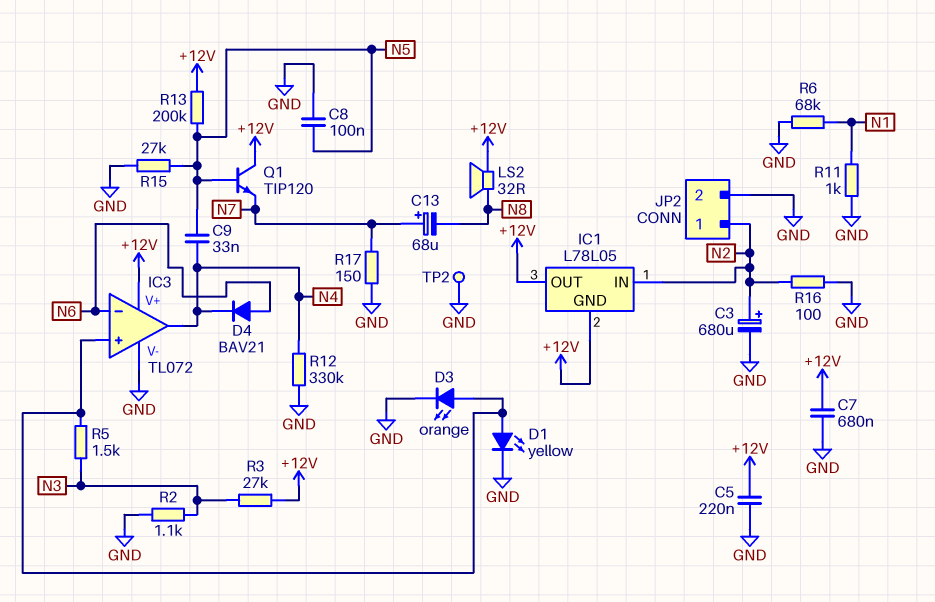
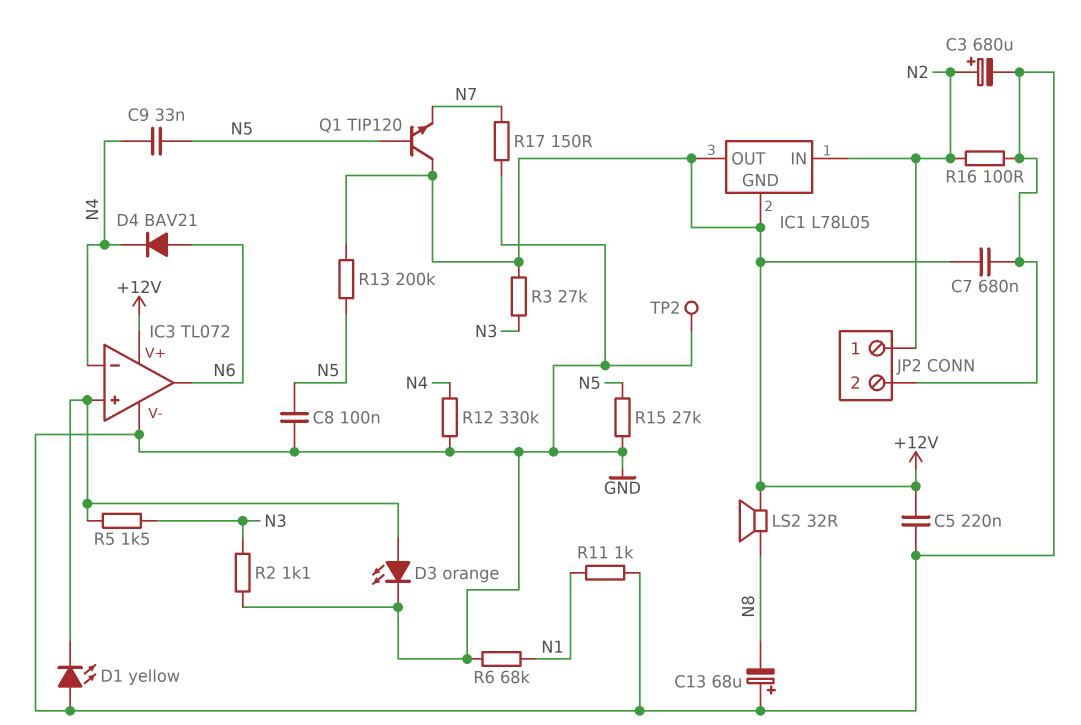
C13: 68uF (plus N7, minus N8) -> 68uF (plus GND, minus N8)
D1: LED yellow (A IC3/in+, K GND) -> LED yellow (A GND, K IC3/in+)
IC3 pin in-: N6 -> N4
IC3 pin out: N4 -> N6

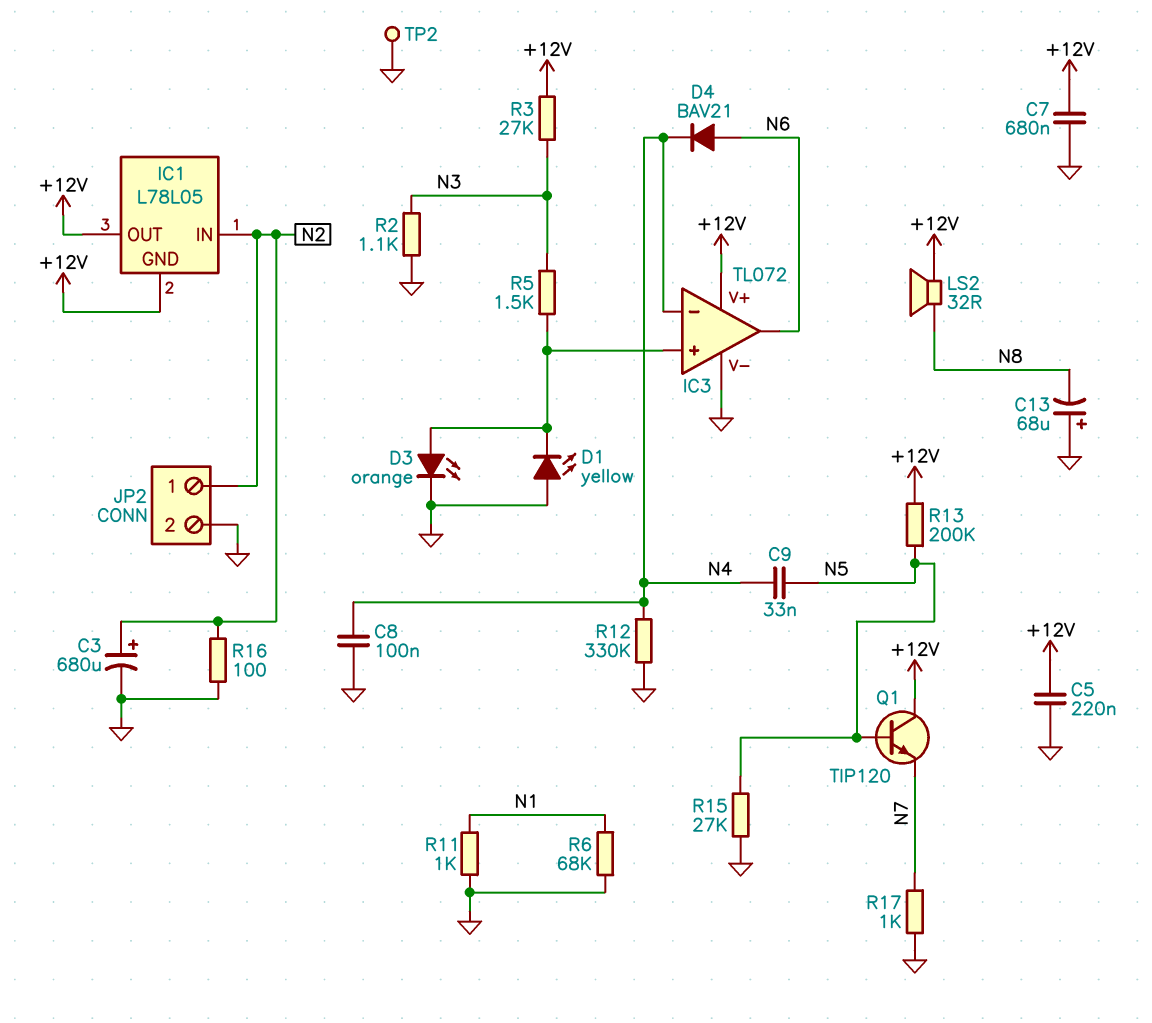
C8: 100nF (GND, N5) -> 100nF (GND, N4)
R17: 150 (GND, N7) -> 1k (GND, N7)

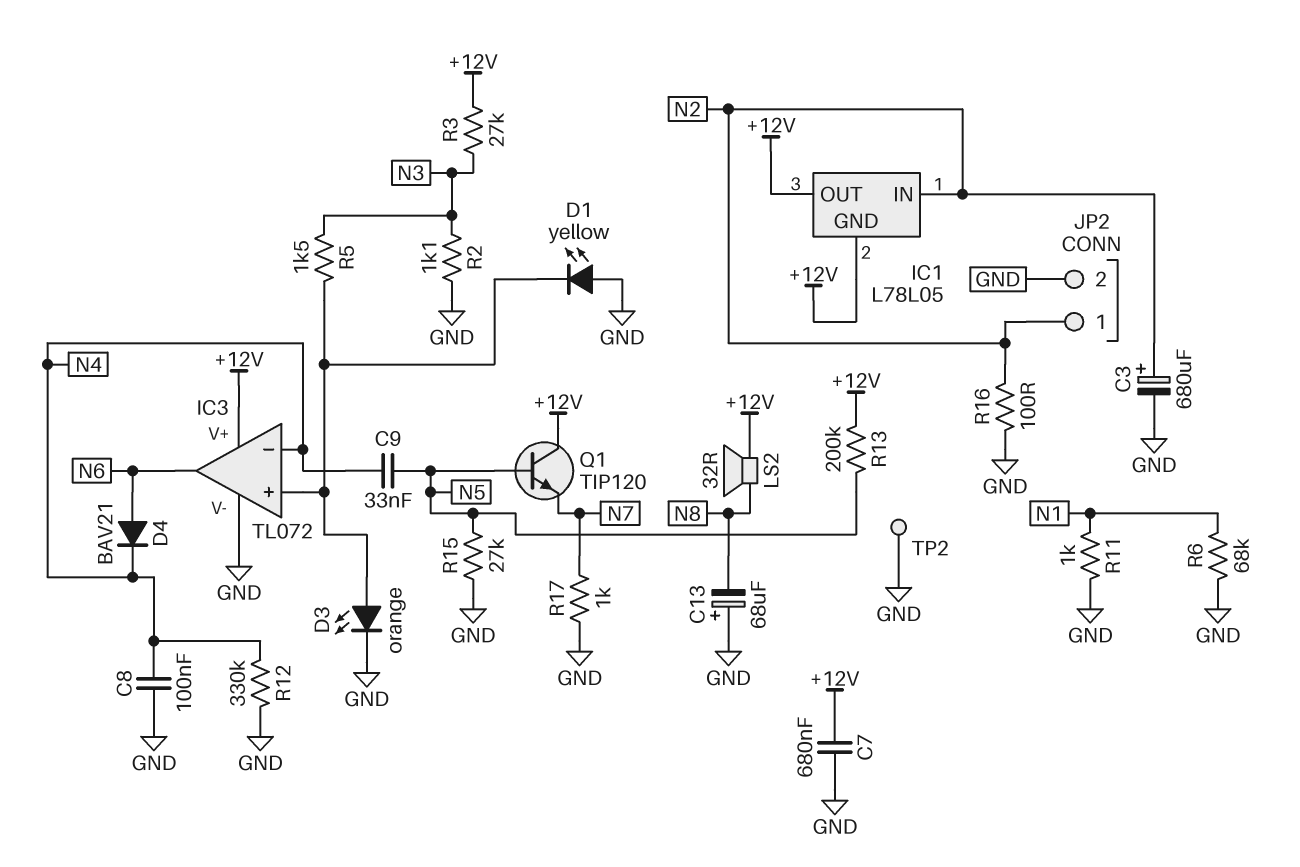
C5: 220nF (+12V, GND) -> none

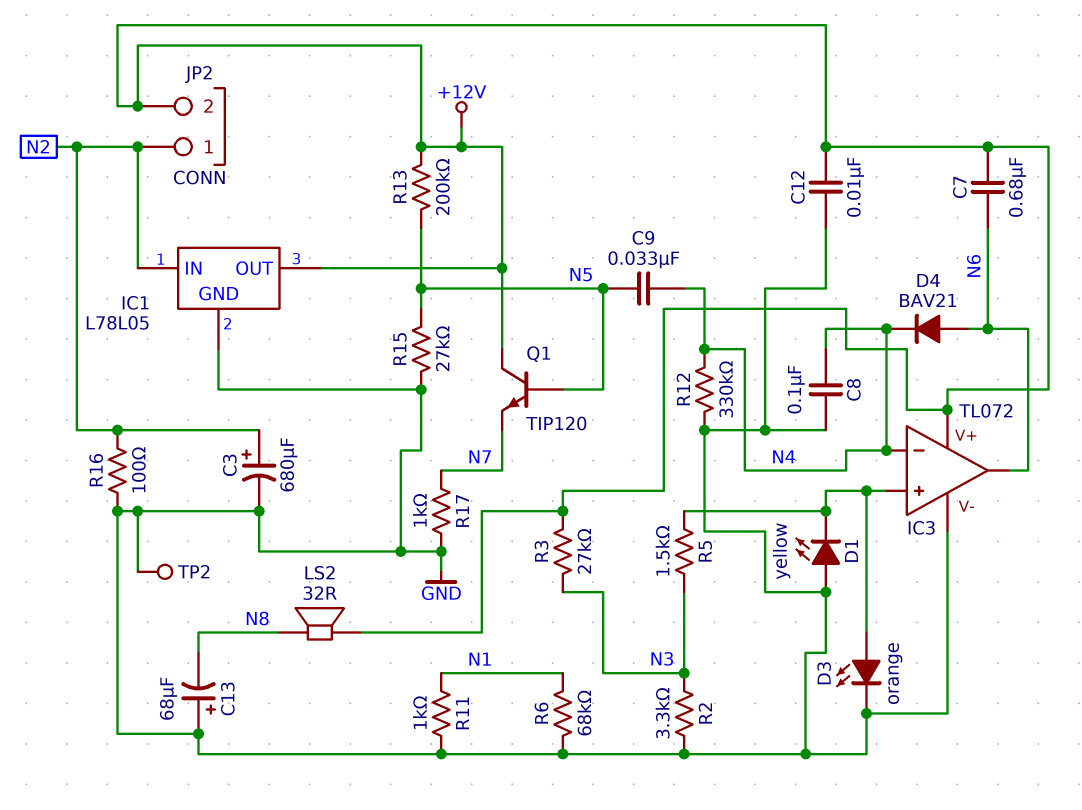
C7: 680nF (+12V, GND) -> 680nF (+12V, N6)
C12: none -> 10nF (+12V, GND)
IC1 pin GND: +12V -> GND
JP2 pin 2: GND -> +12V
R2: 1.1k (GND, N3) -> 3.3k (GND, N3)

